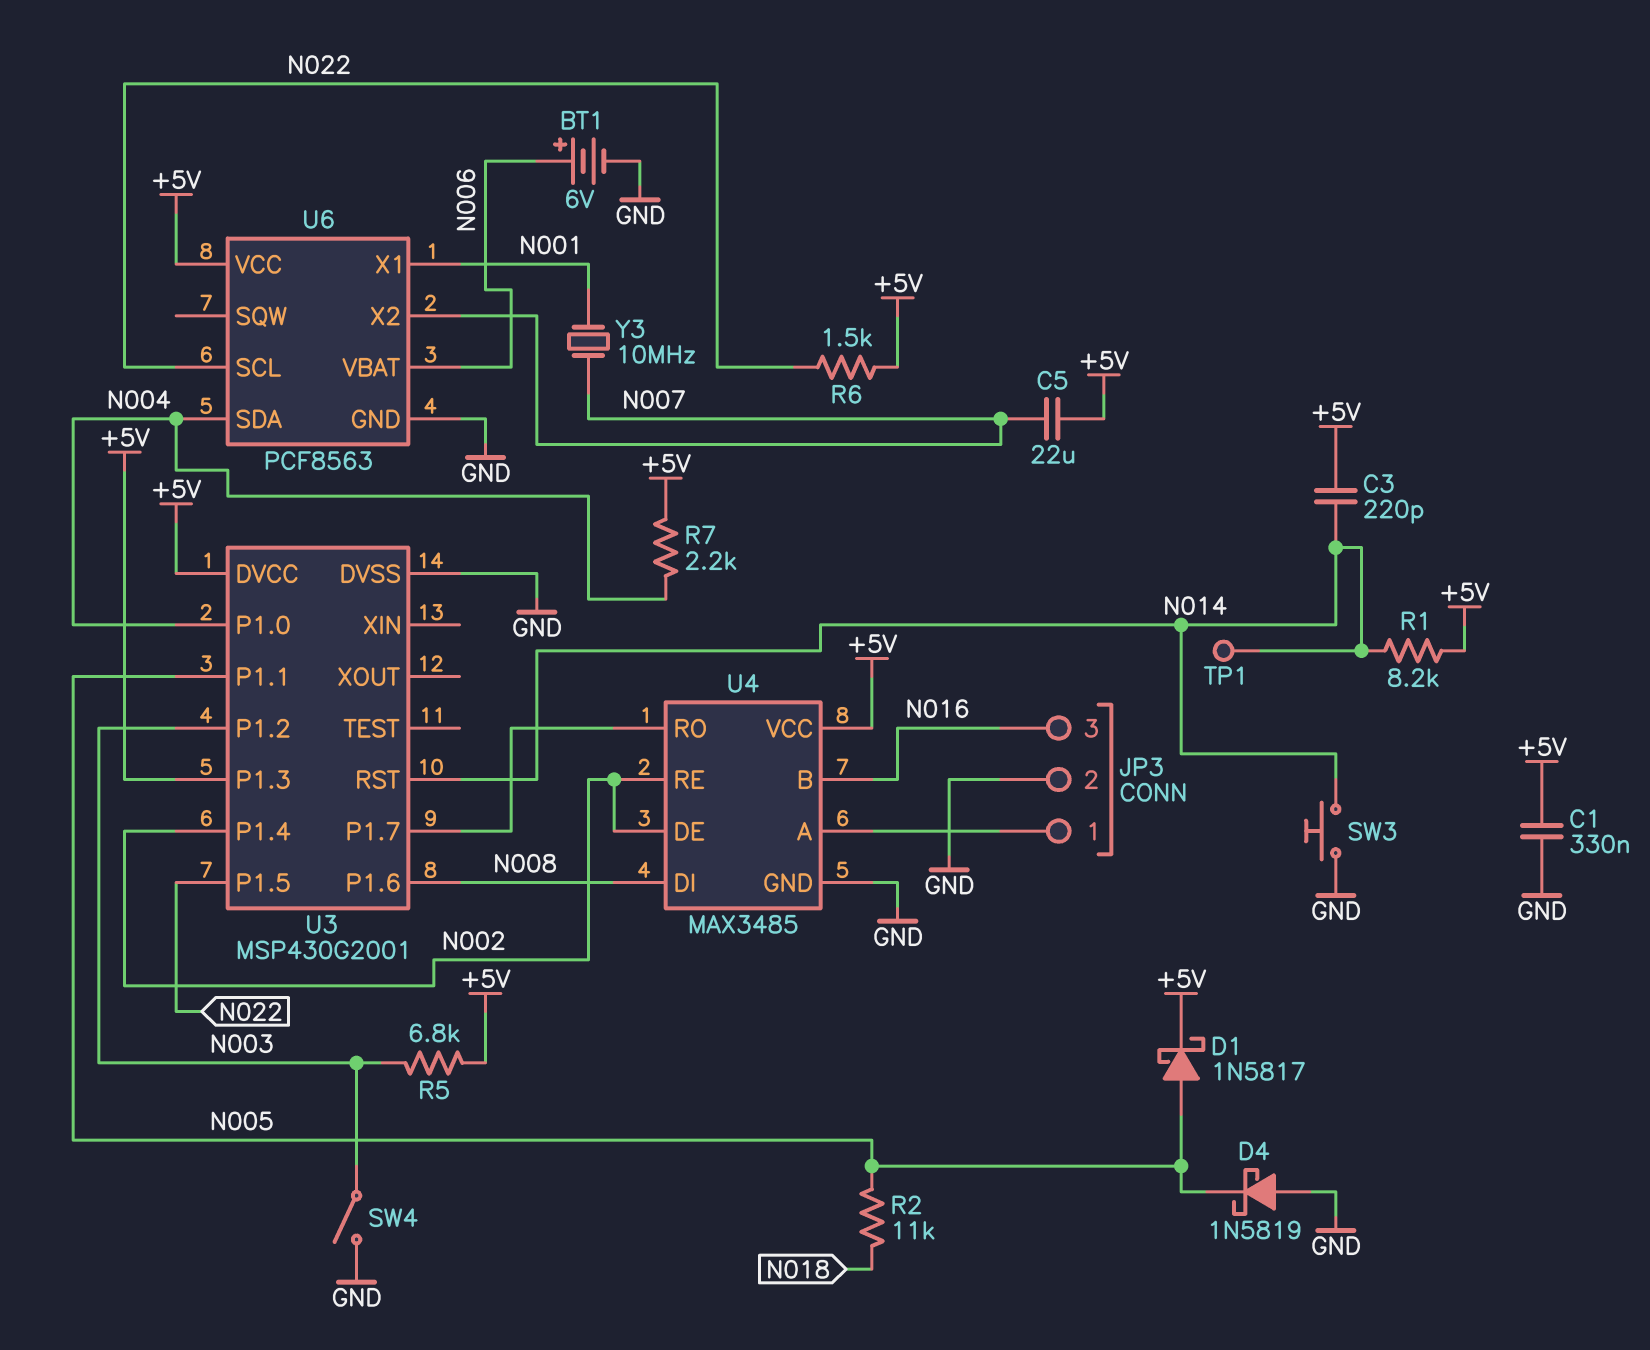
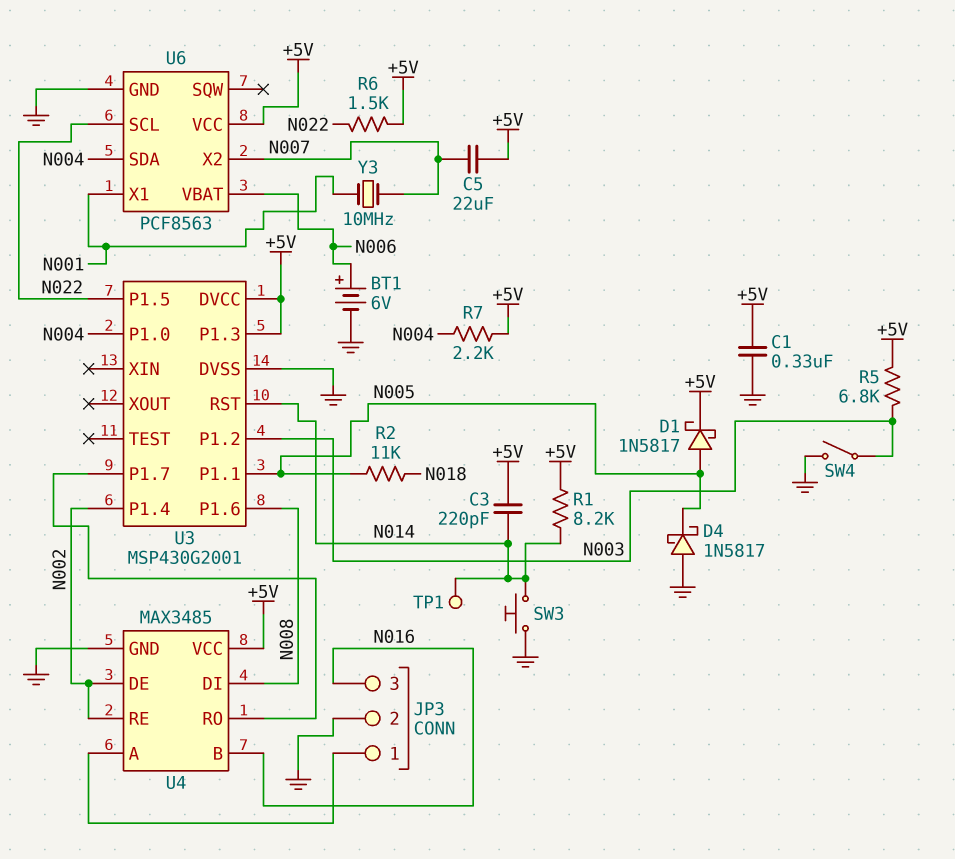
D4: schottky 1N5819 (A GND, K N005) -> schottky 1N5817 (A GND, K N005)

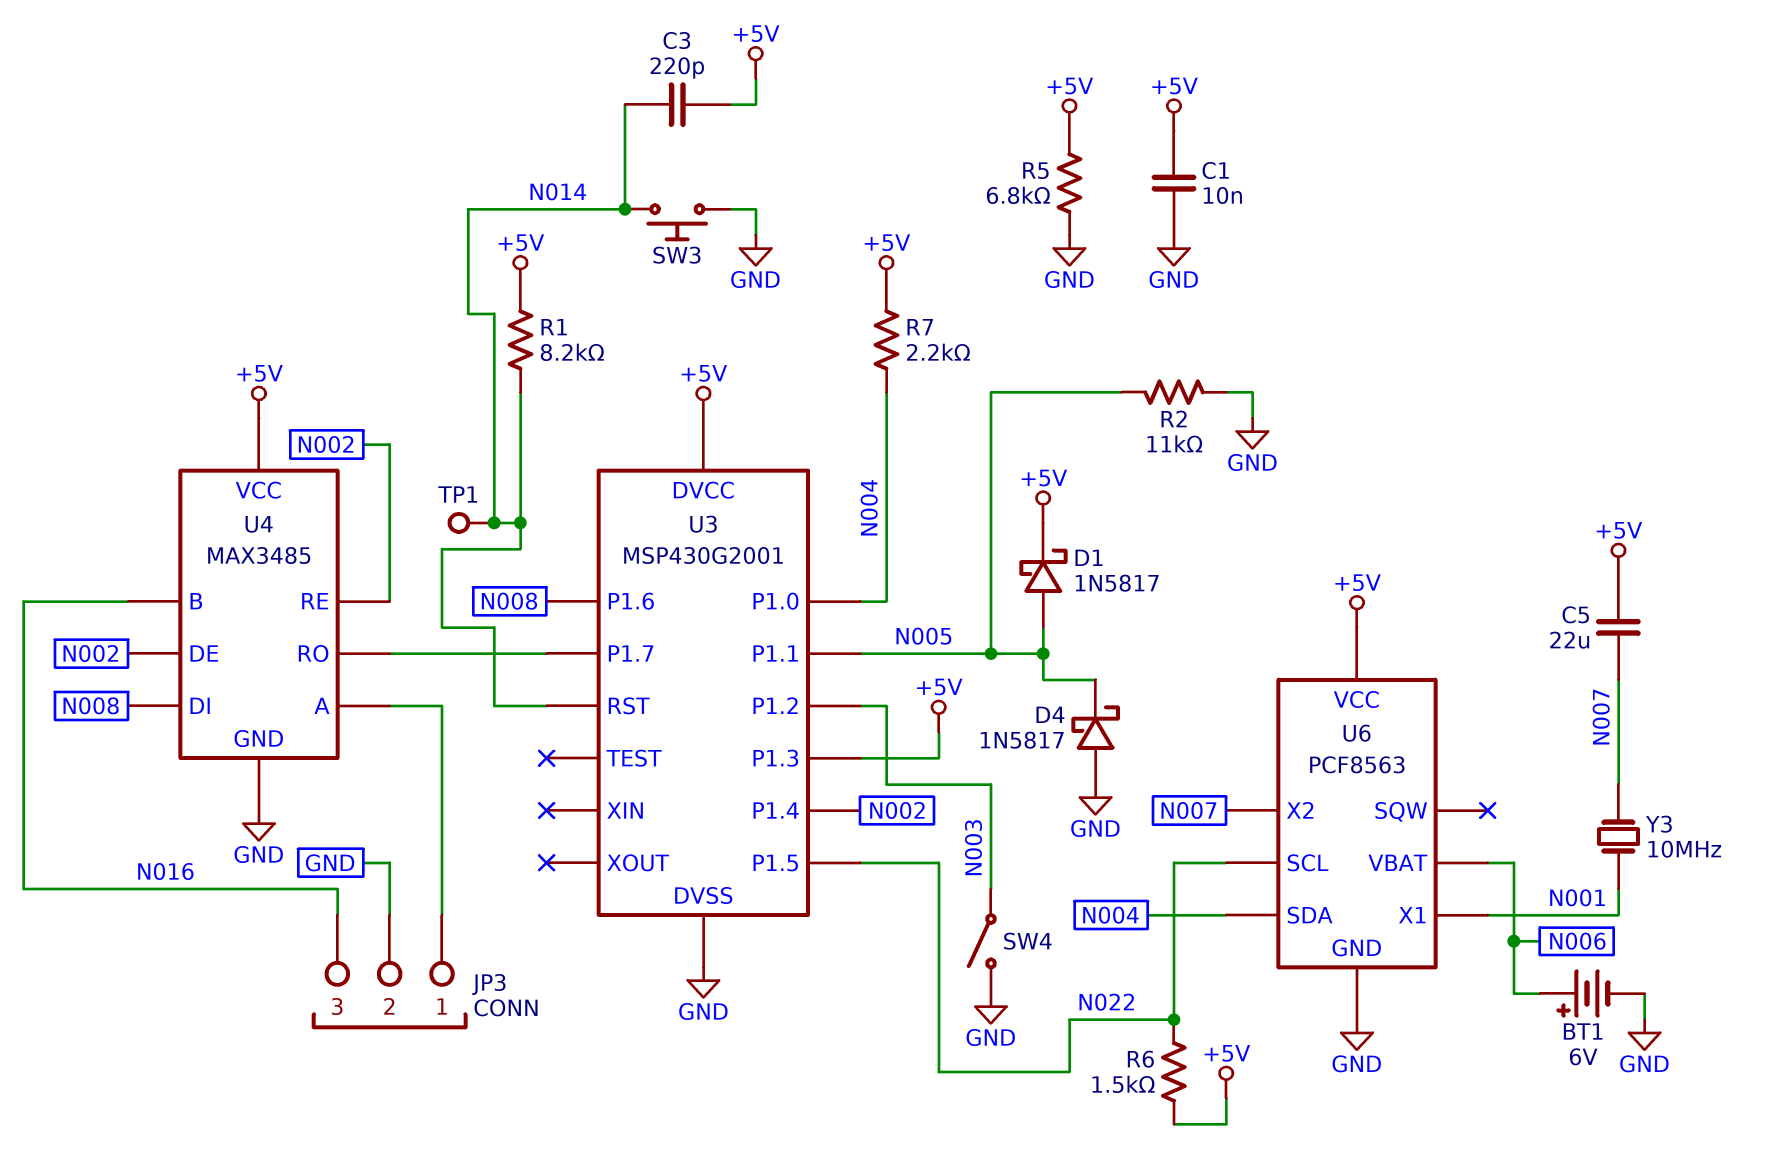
C1: 330nF (+5V, GND) -> 10nF (+5V, GND)
R2: 11k (N005, N018) -> 11k (GND, N005)
R5: 6.8k (+5V, N003) -> 6.8k (+5V, GND)

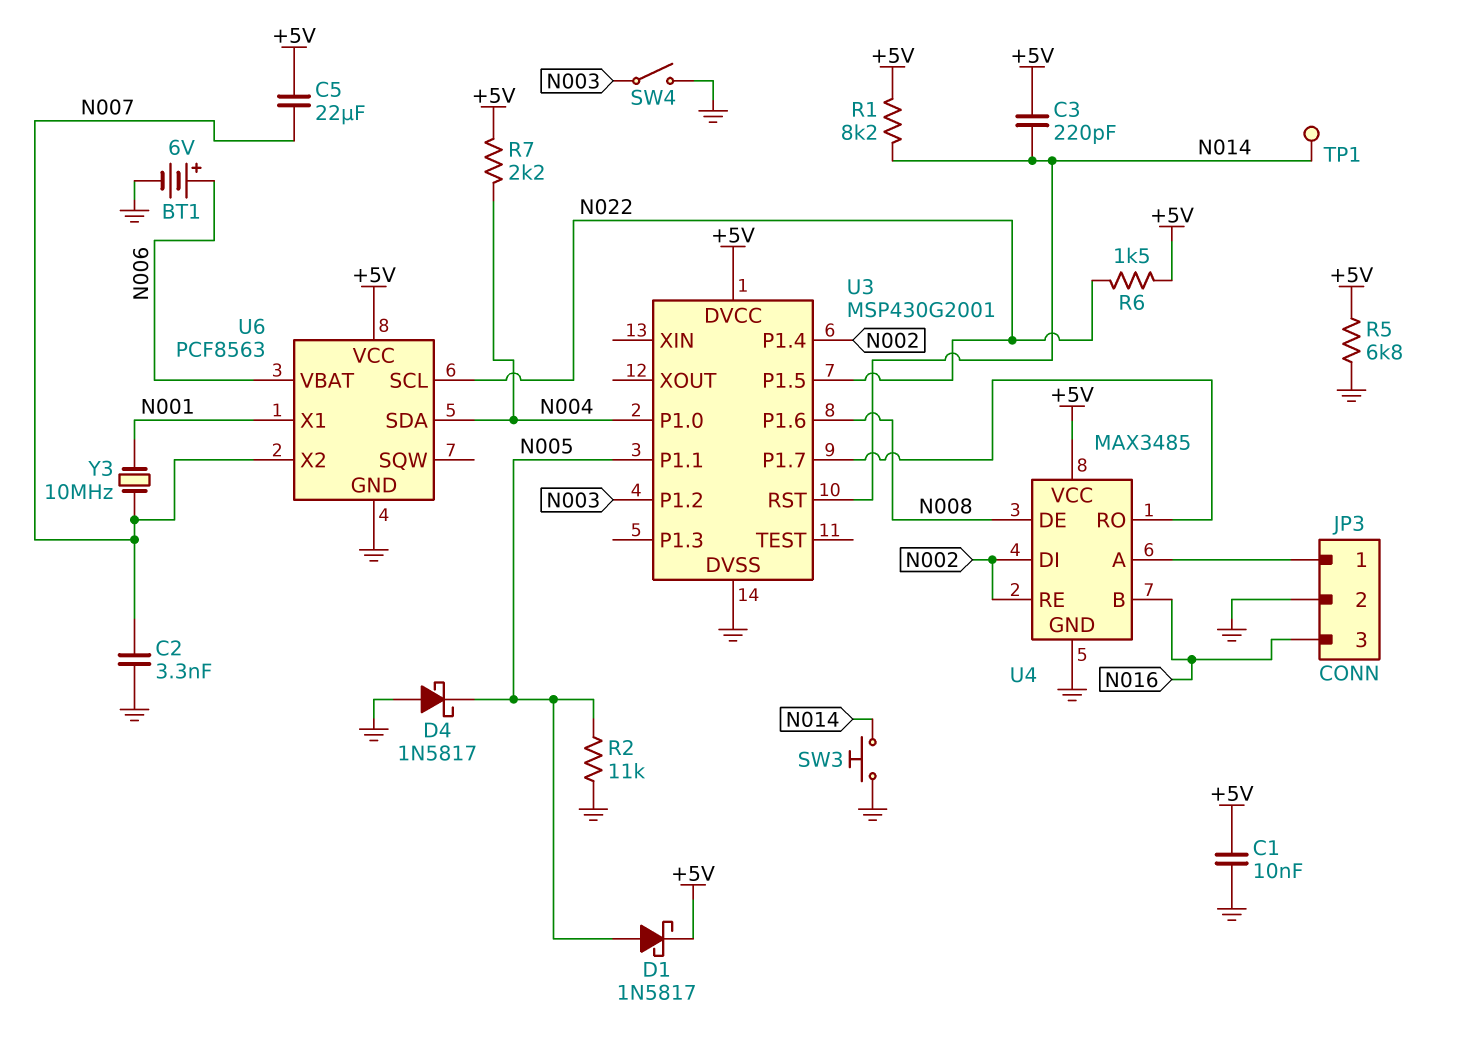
C2: none -> 3.3nF (GND, N007)
U3 pin P1.3: +5V -> none
U4 pin DE: N002 -> N008
U4 pin DI: N008 -> N002

